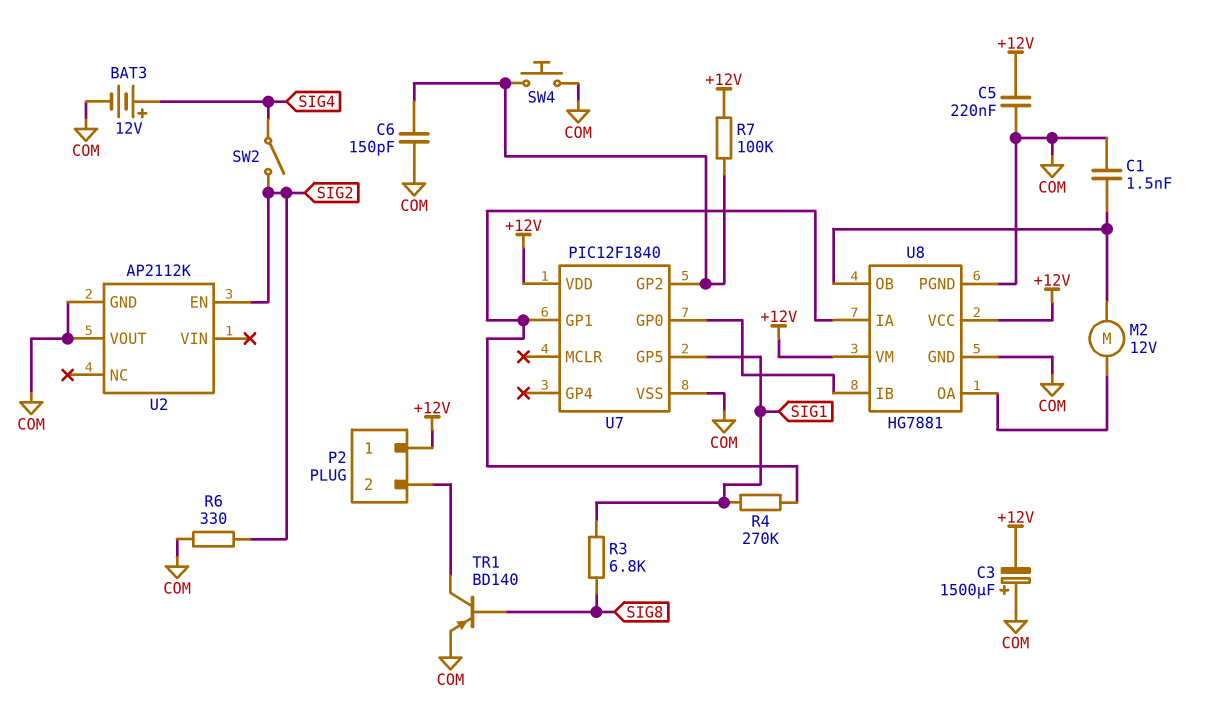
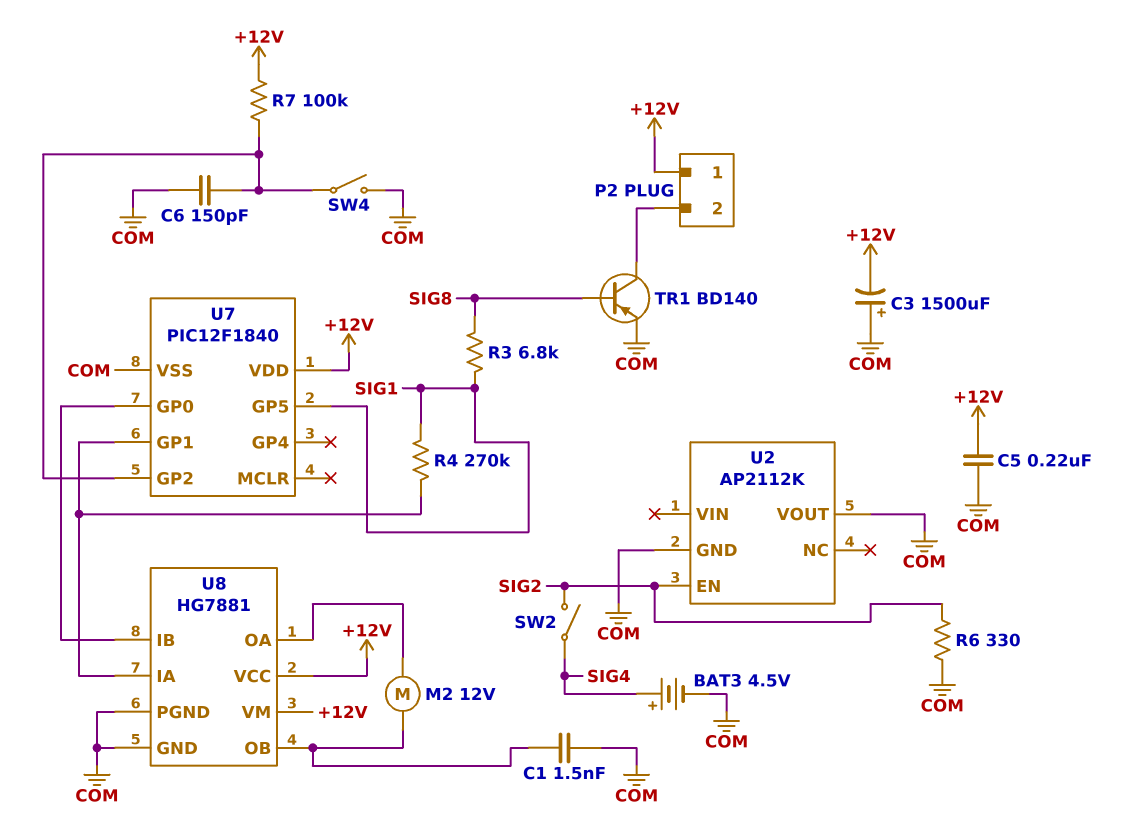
BAT3: 12V (plus SIG4, minus COM) -> 4.5V (plus SIG4, minus COM)
SW4: button (COM, U7/GP2) -> switch (COM, U7/GP2)

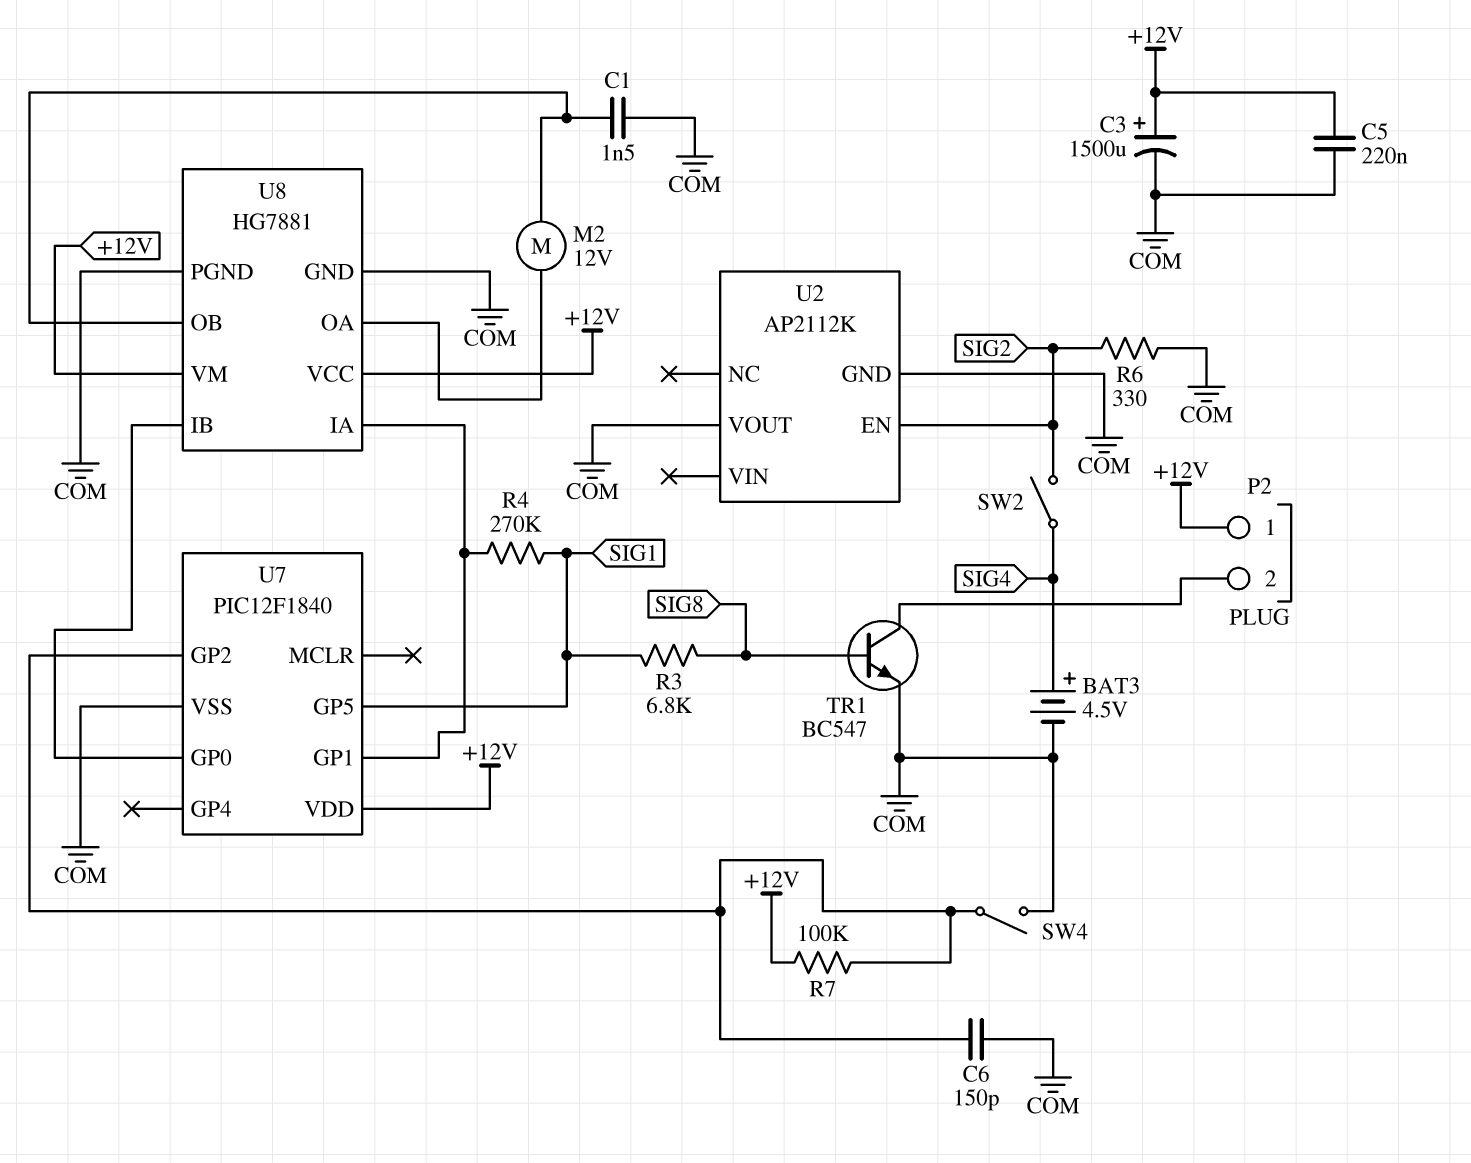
C3: 1500uF (plus COM, minus +12V) -> 1500uF (plus +12V, minus COM)
TR1: PNP BD140 (B SIG8, C P2/2, E COM) -> NPN BC547 (B SIG8, C P2/2, E COM)

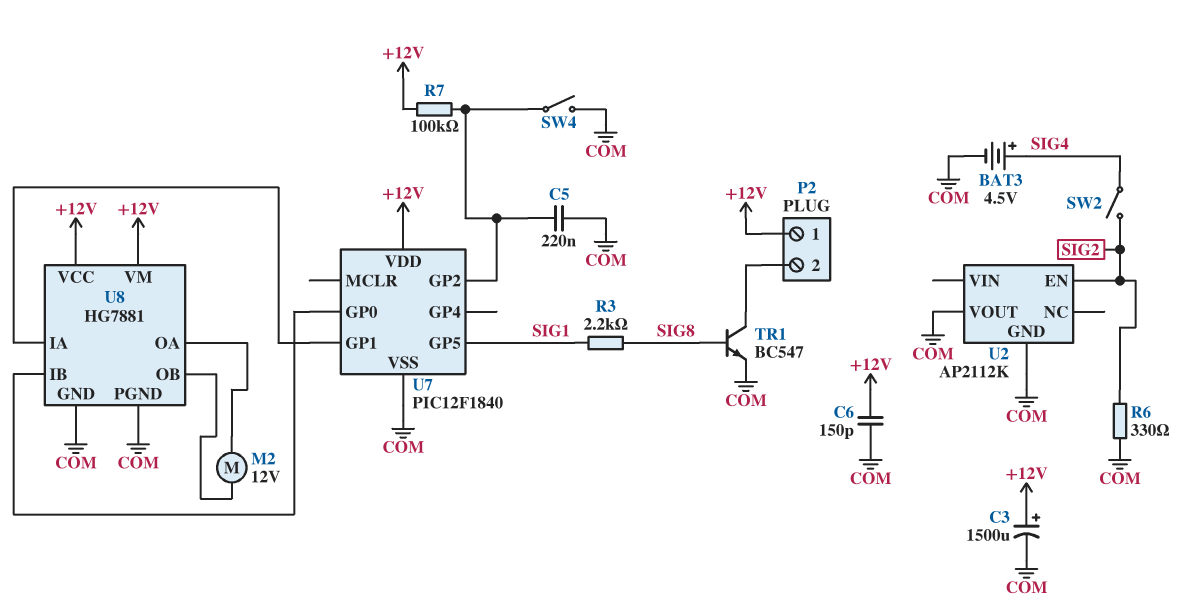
C1: 1.5nF (COM, U8/OB) -> none
C5: 220nF (+12V, COM) -> 220nF (COM, U7/GP2)
C6: 150pF (COM, U7/GP2) -> 150pF (+12V, COM)
R3: 6.8k (SIG1, SIG8) -> 2.2k (SIG1, SIG8)
R4: 270k (SIG1, U7/GP1) -> none

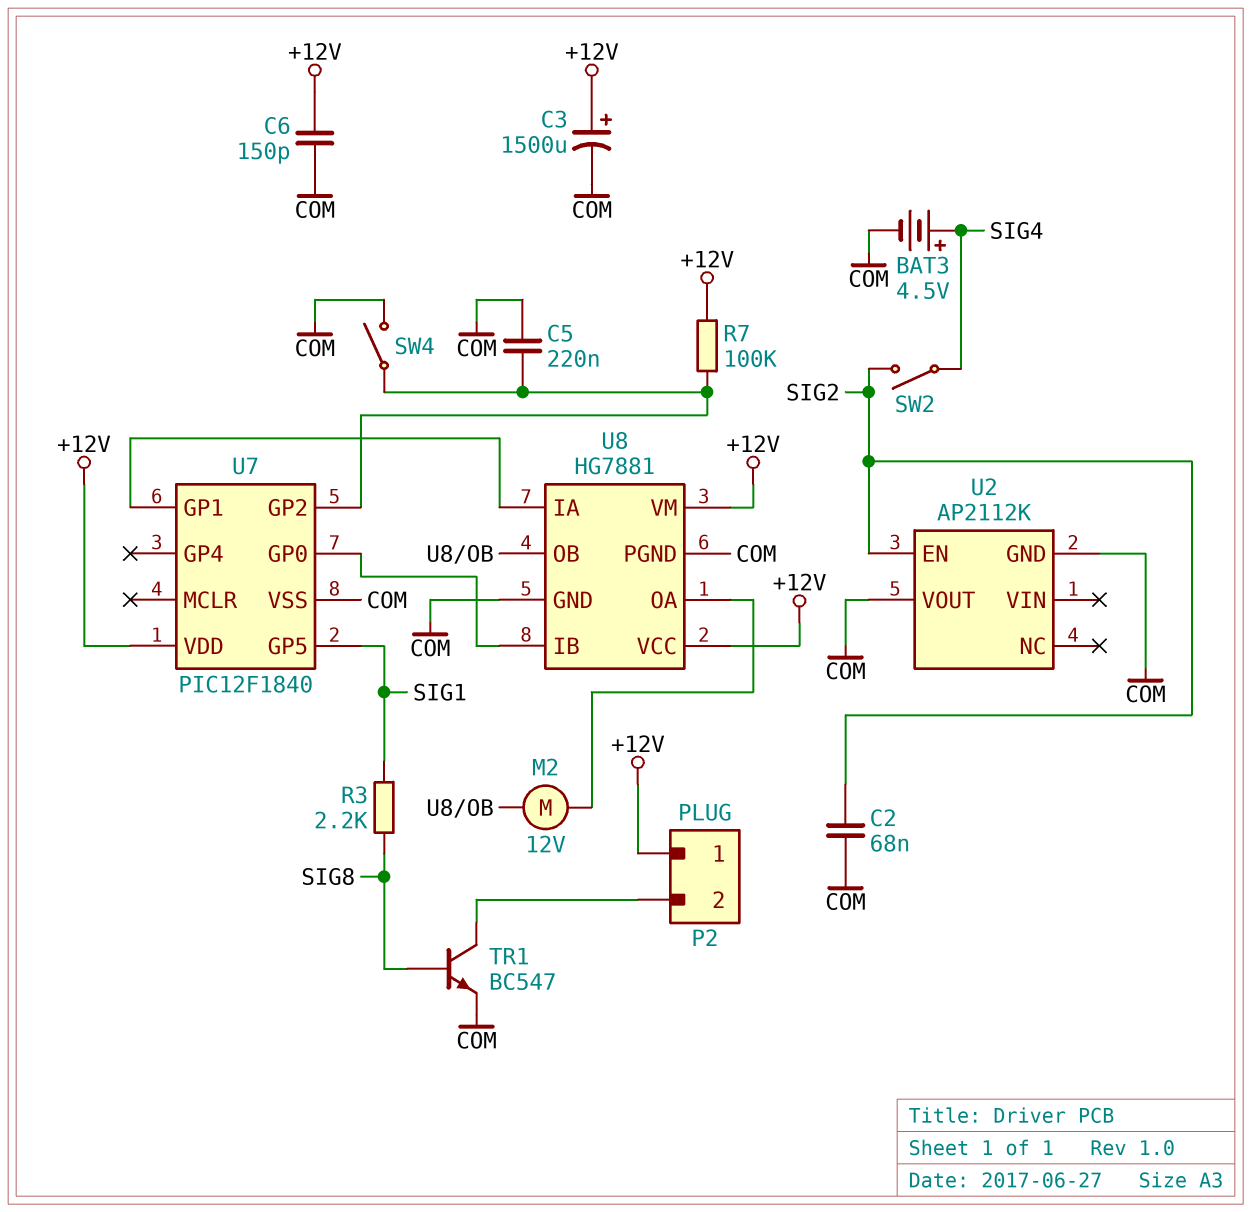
C2: none -> 68nF (COM, SIG2)
R6: 330 (COM, SIG2) -> none

